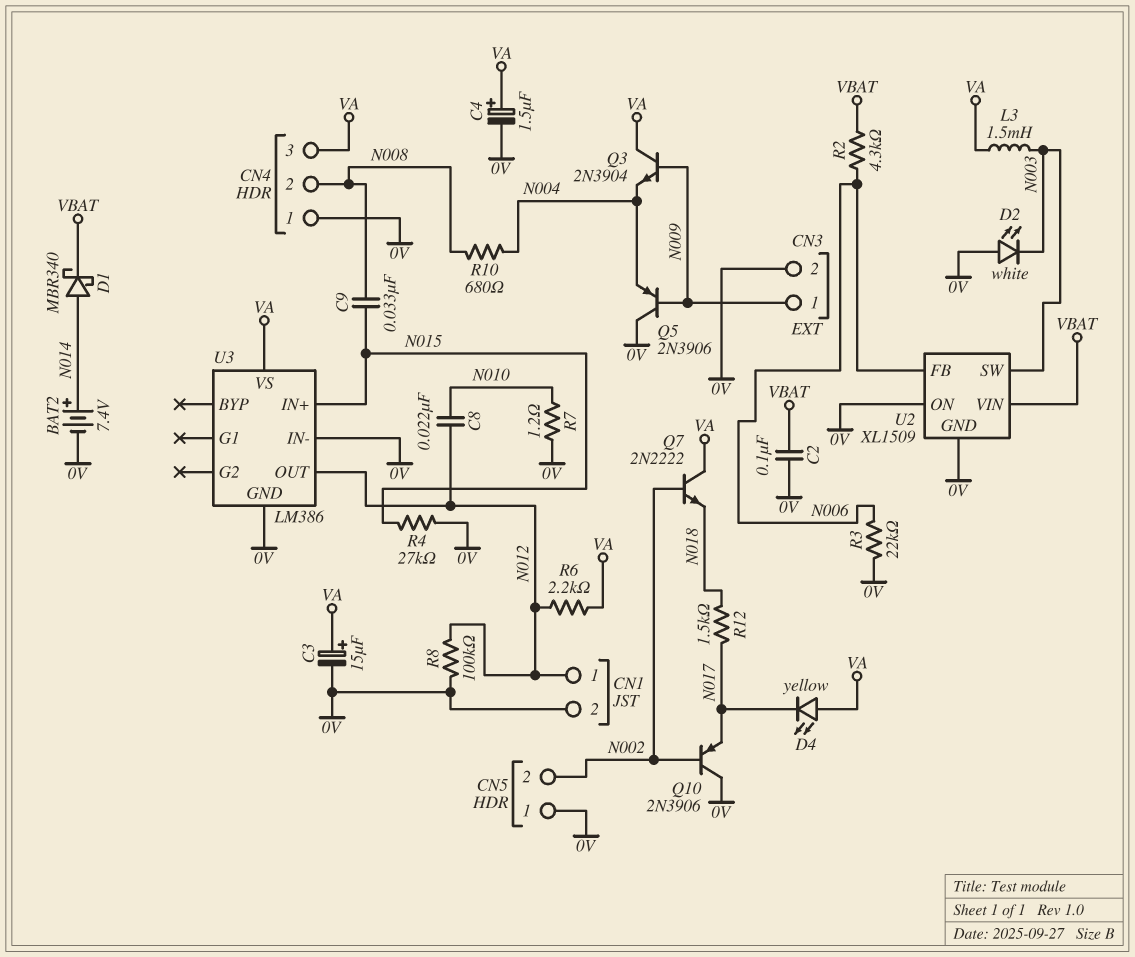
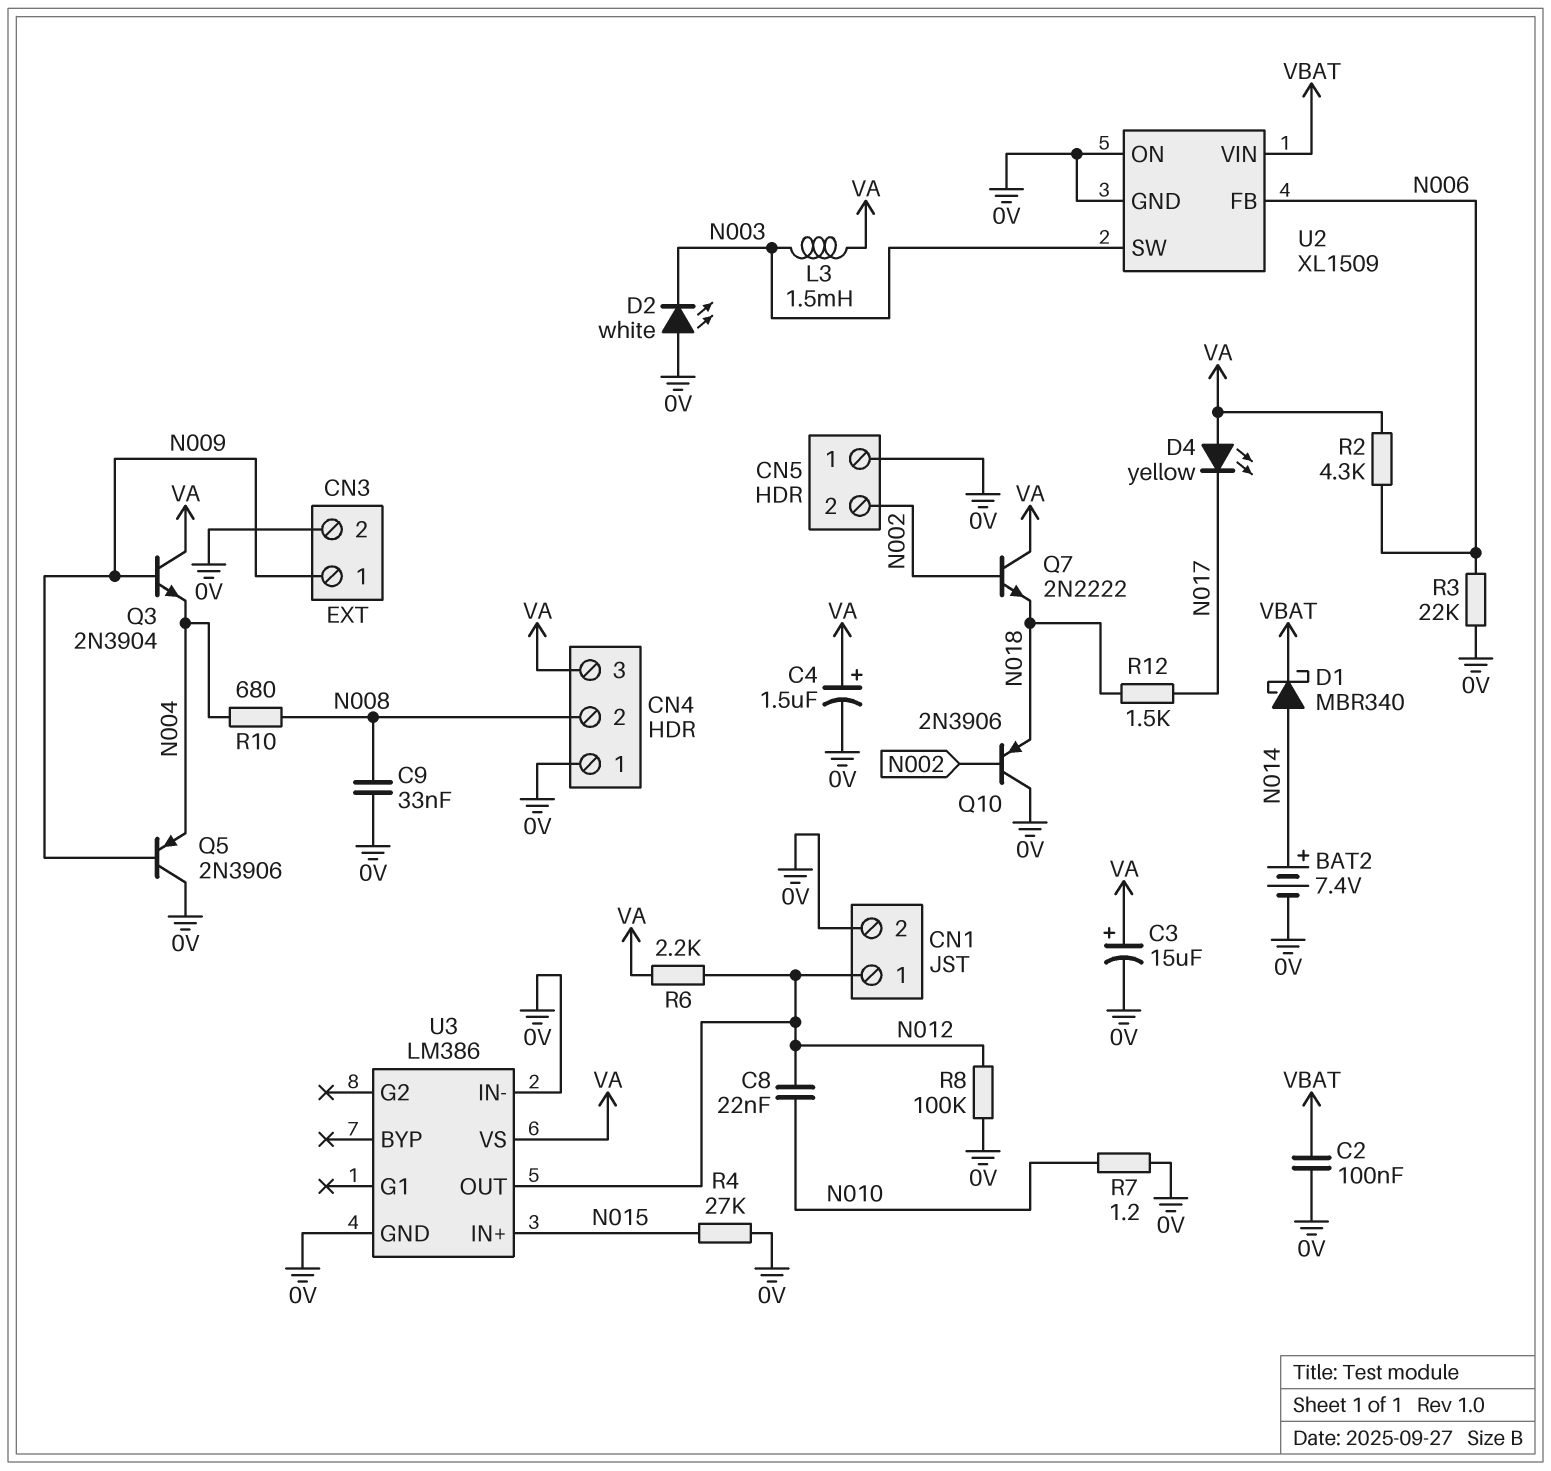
C9: 33nF (N008, N015) -> 33nF (0V, N008)
Q10: PNP 2N3906 (B N002, C 0V, E N017) -> PNP 2N3906 (B N002, C 0V, E N018)
R2: 4.3k (N006, VBAT) -> 4.3k (N006, VA)

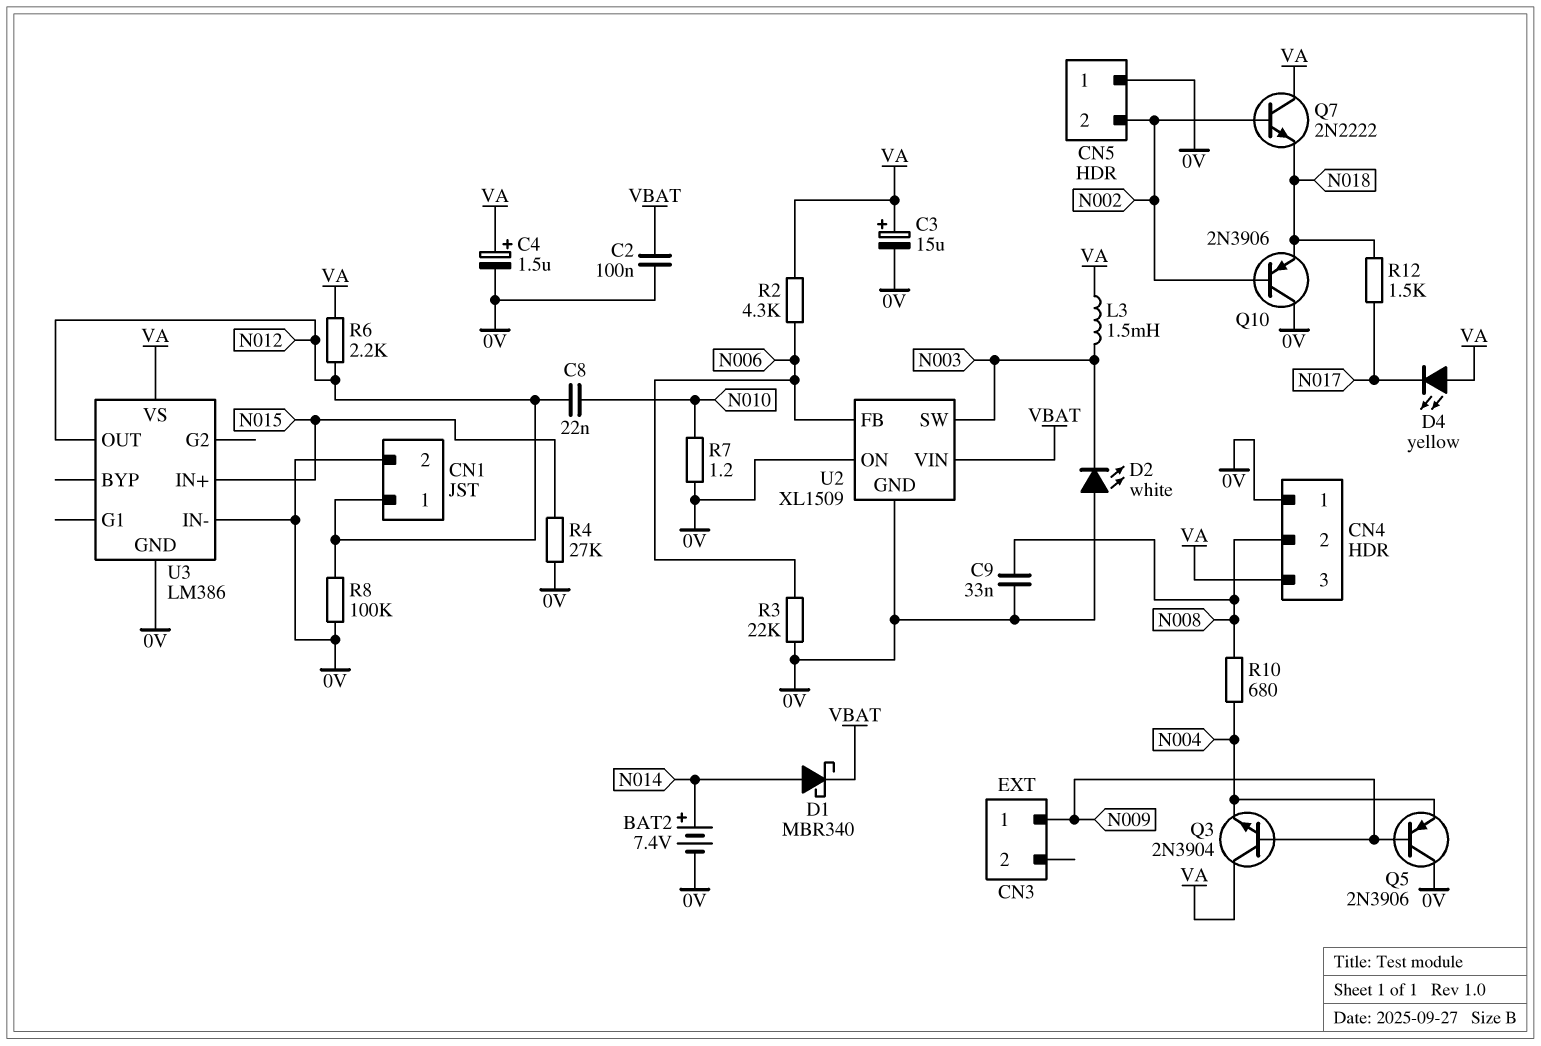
CN3 pin 2: 0V -> none

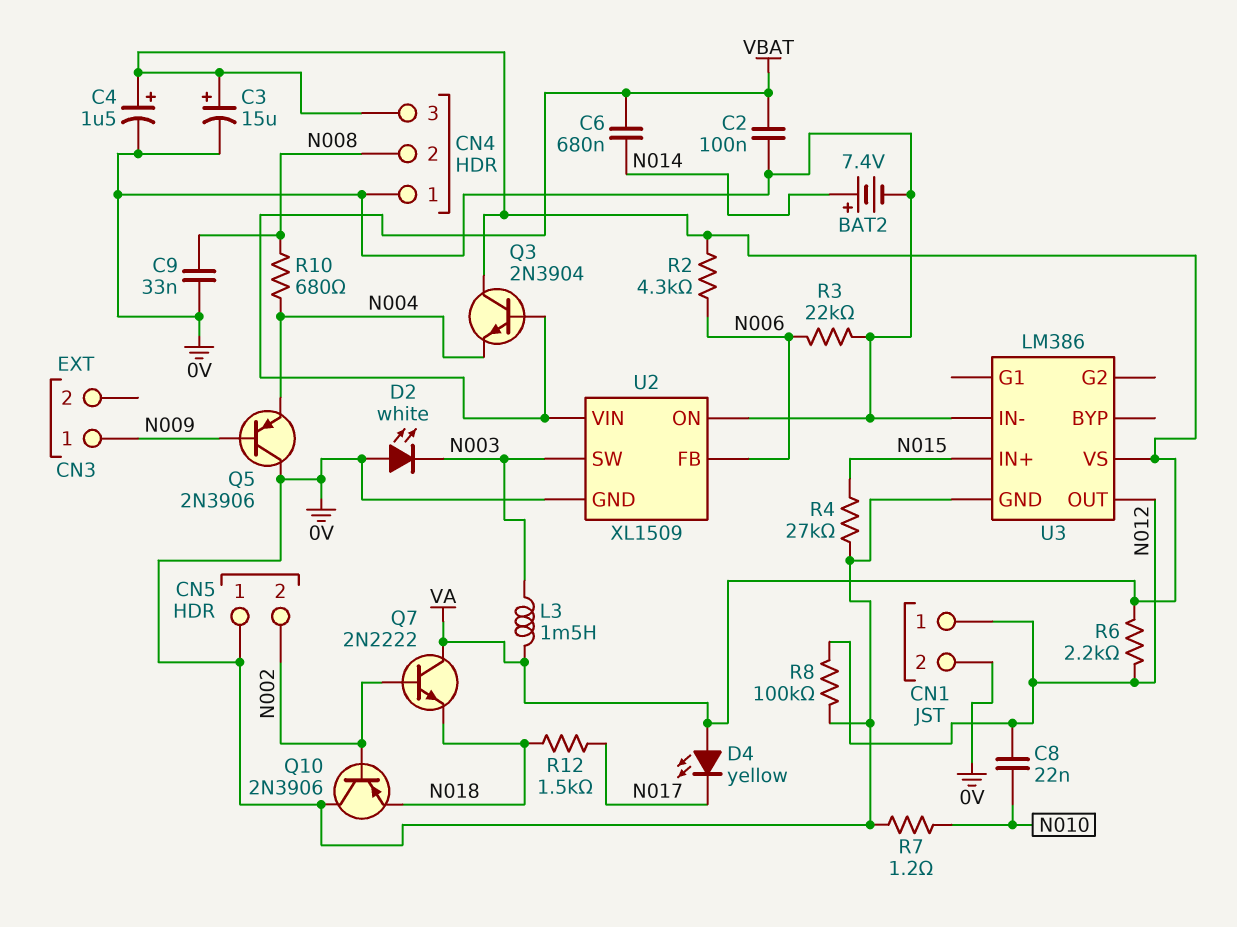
C6: none -> 680nF (N014, VBAT)
D1: schottky MBR340 (A N014, K VBAT) -> none
Q3: NPN 2N3904 (B N009, C VA, E N004) -> NPN 2N3904 (B VBAT, C VA, E N004)

